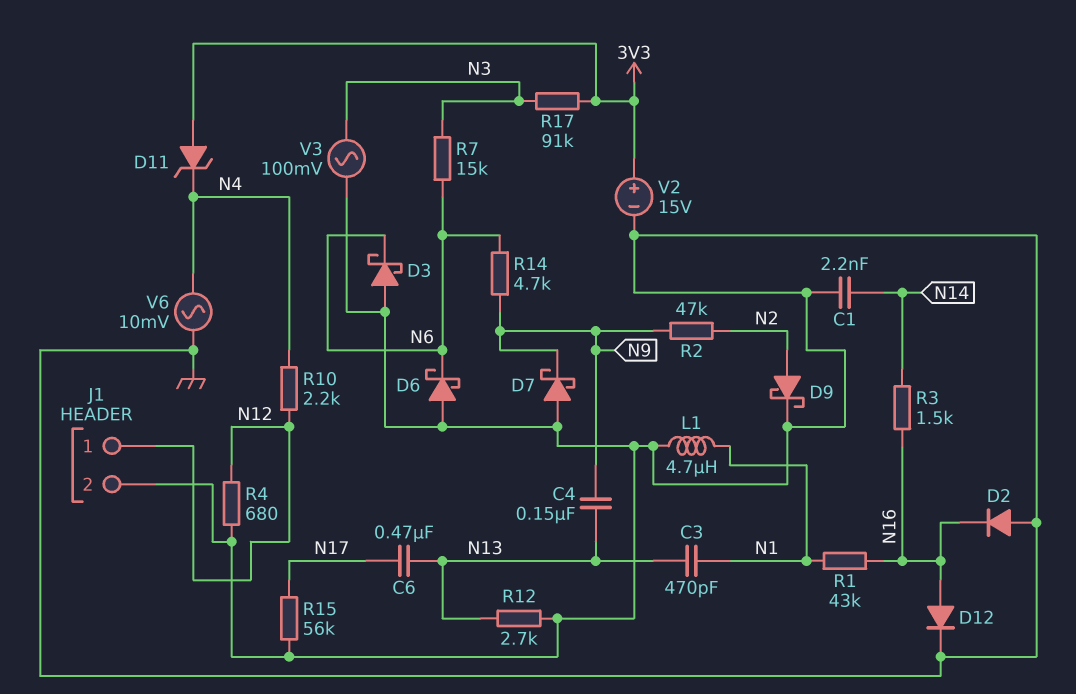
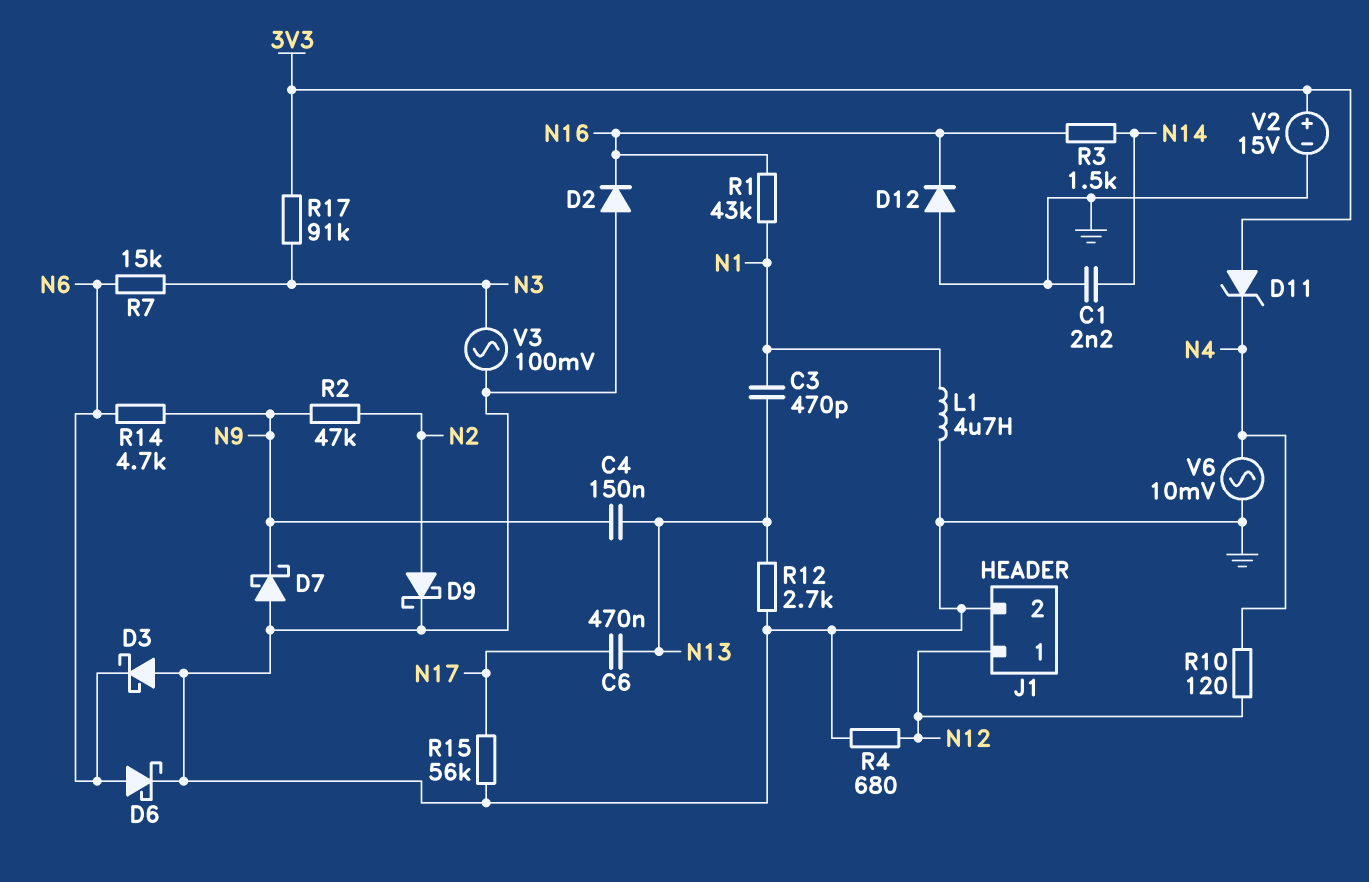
D6: schottky (A GND, K N6) -> schottky (A N6, K GND)
D12: diode (A N16, K GND) -> diode (A GND, K N16)
R10: 2.2k (N4, N12) -> 120 (N4, N12)

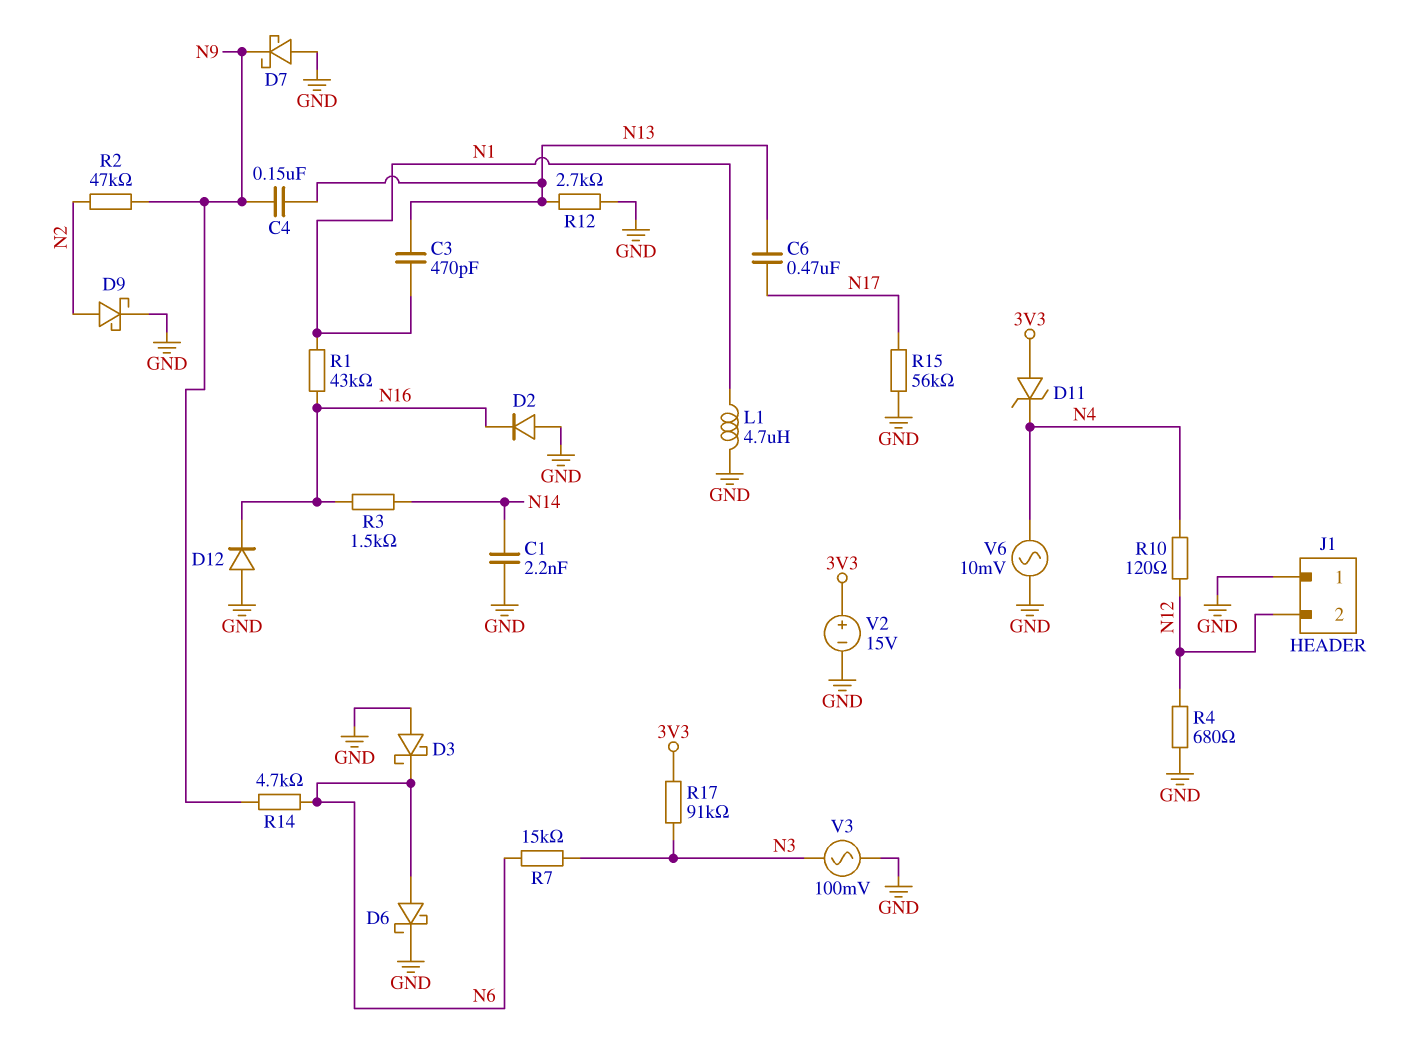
J1 pin 1: N12 -> GND
J1 pin 2: GND -> N12

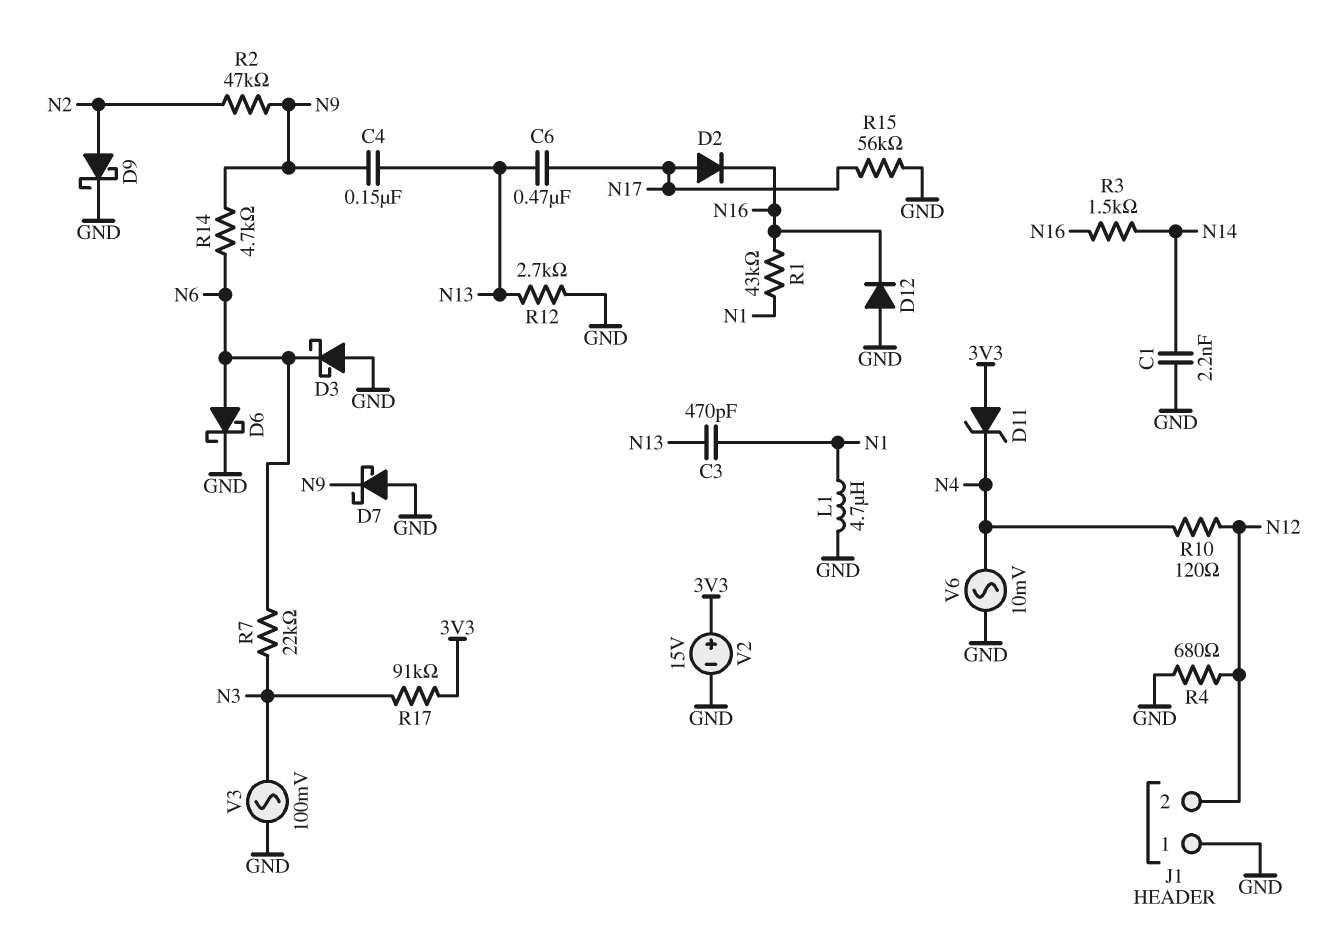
D2: diode (A GND, K N16) -> diode (A N17, K N16)
R7: 15k (N3, N6) -> 22k (N3, N6)

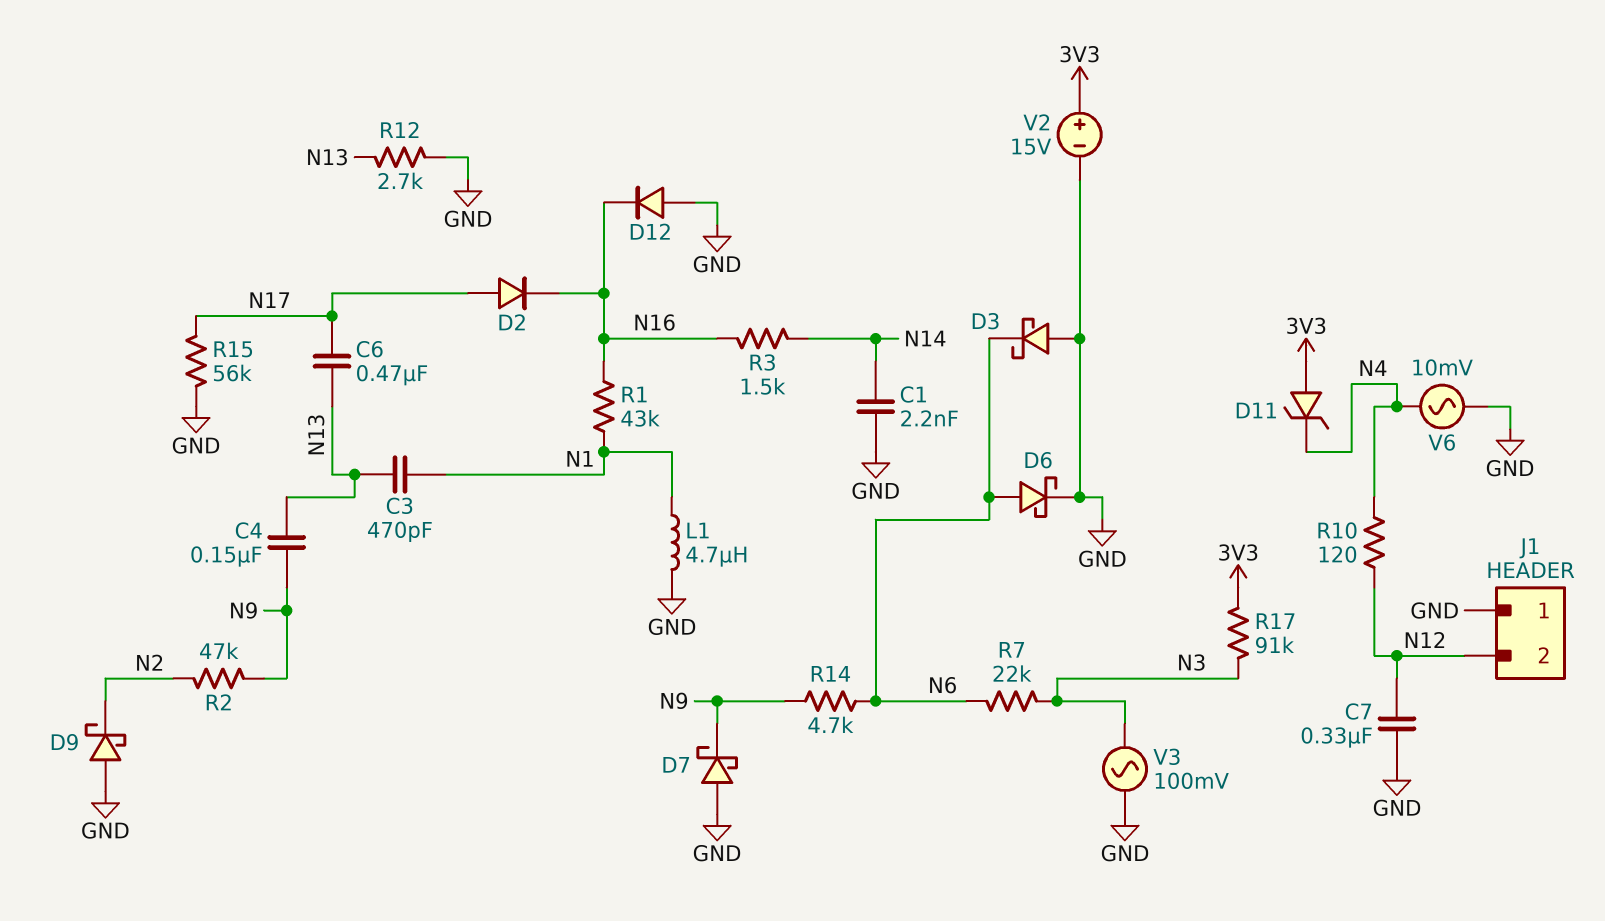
C7: none -> 330nF (GND, N12)
D9: schottky (A N2, K GND) -> schottky (A GND, K N2)
R4: 680 (GND, N12) -> none

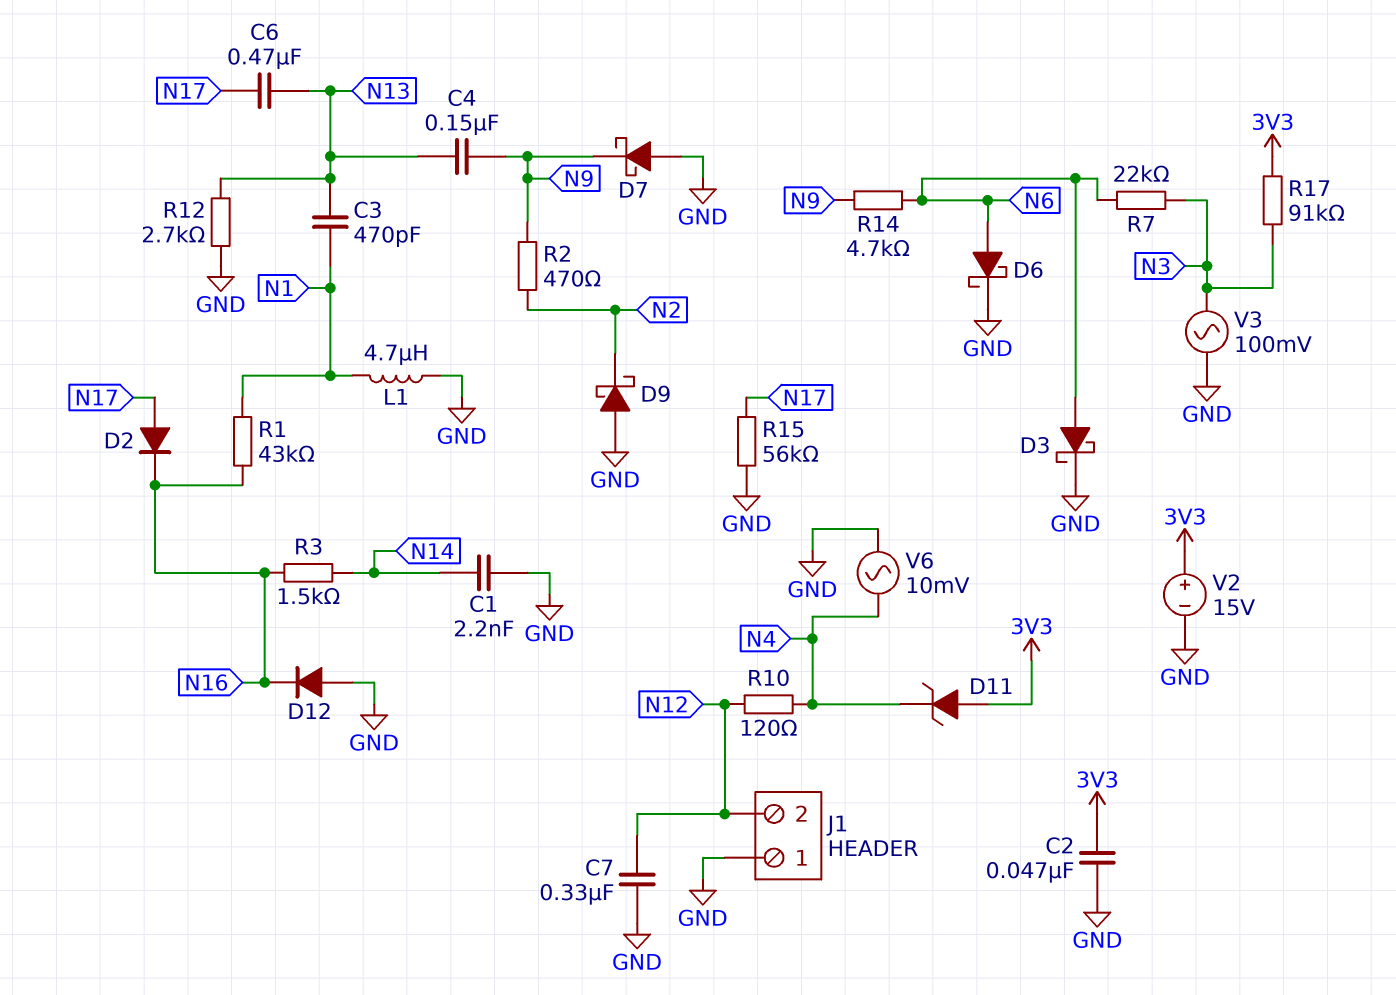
C2: none -> 47nF (3V3, GND)
D3: schottky (A GND, K N6) -> schottky (A N6, K GND)
R2: 47k (N2, N9) -> 470 (N2, N9)

